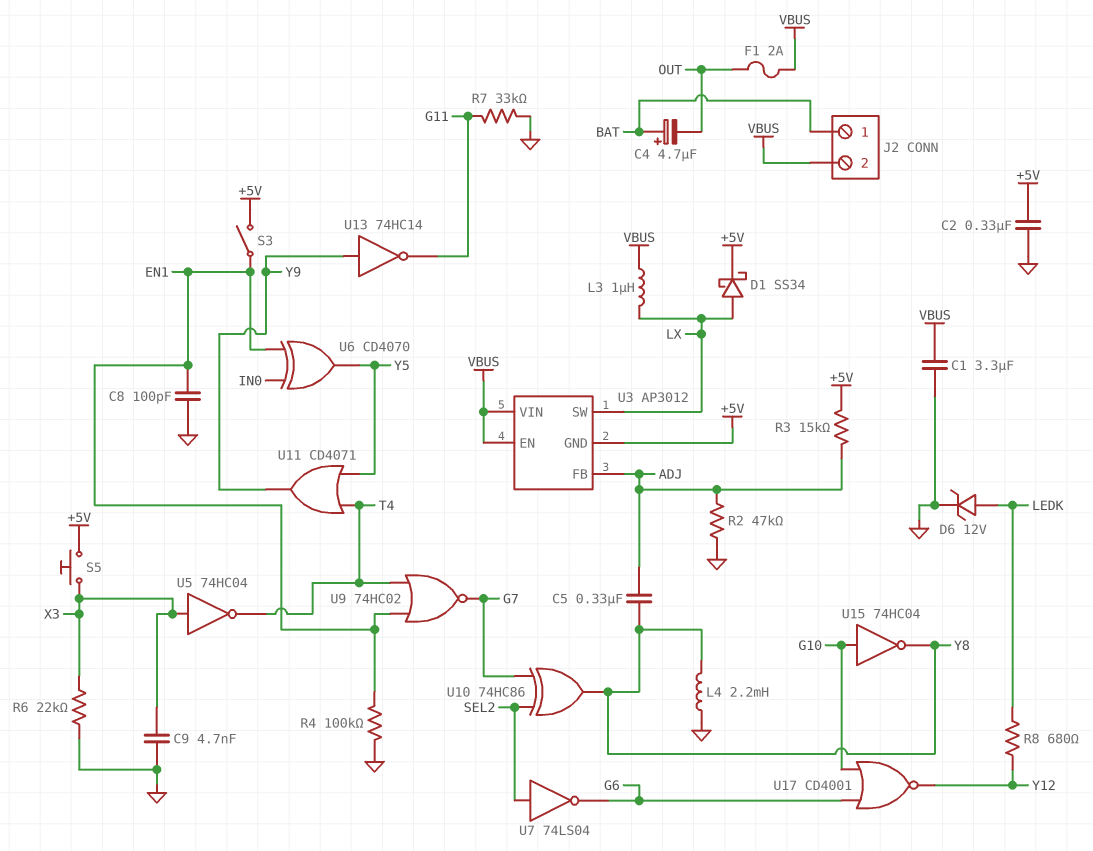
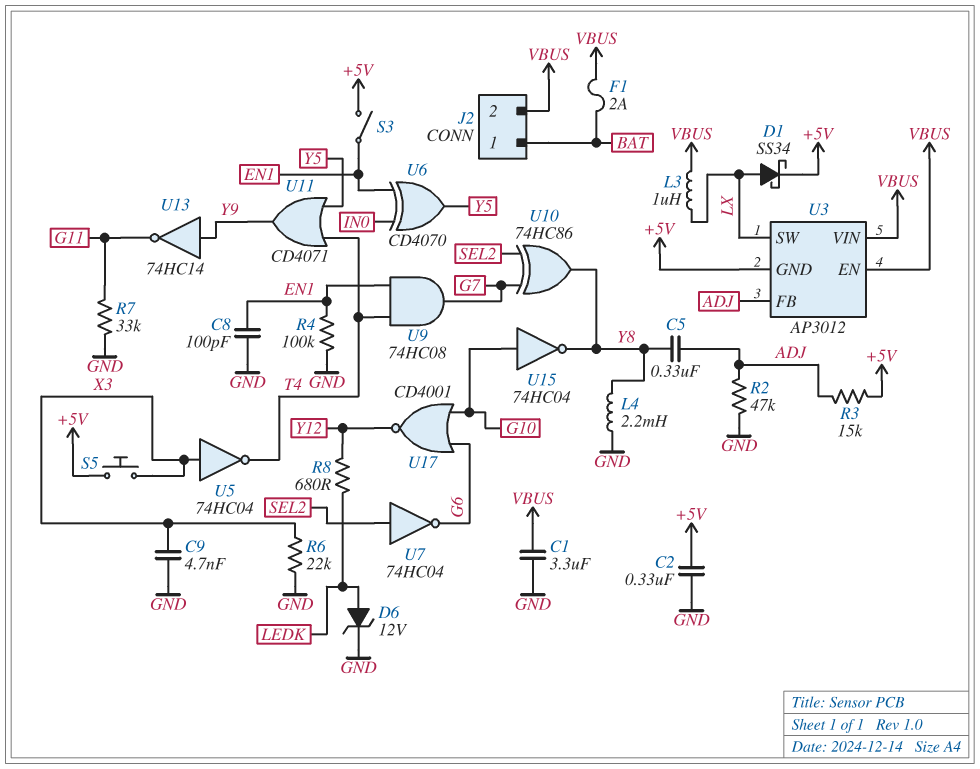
C4: 4.7uF (plus BAT, minus OUT) -> none
F1: 2A (OUT, VBUS) -> 2A (BAT, VBUS)
U7: NOT 74LS04 (in SEL2, out G6) -> NOT 74HC04 (in SEL2, out G6)
U9: NOR 74HC02 (in EN1, in T4, out G7) -> AND 74HC08 (in EN1, in T4, out G7)

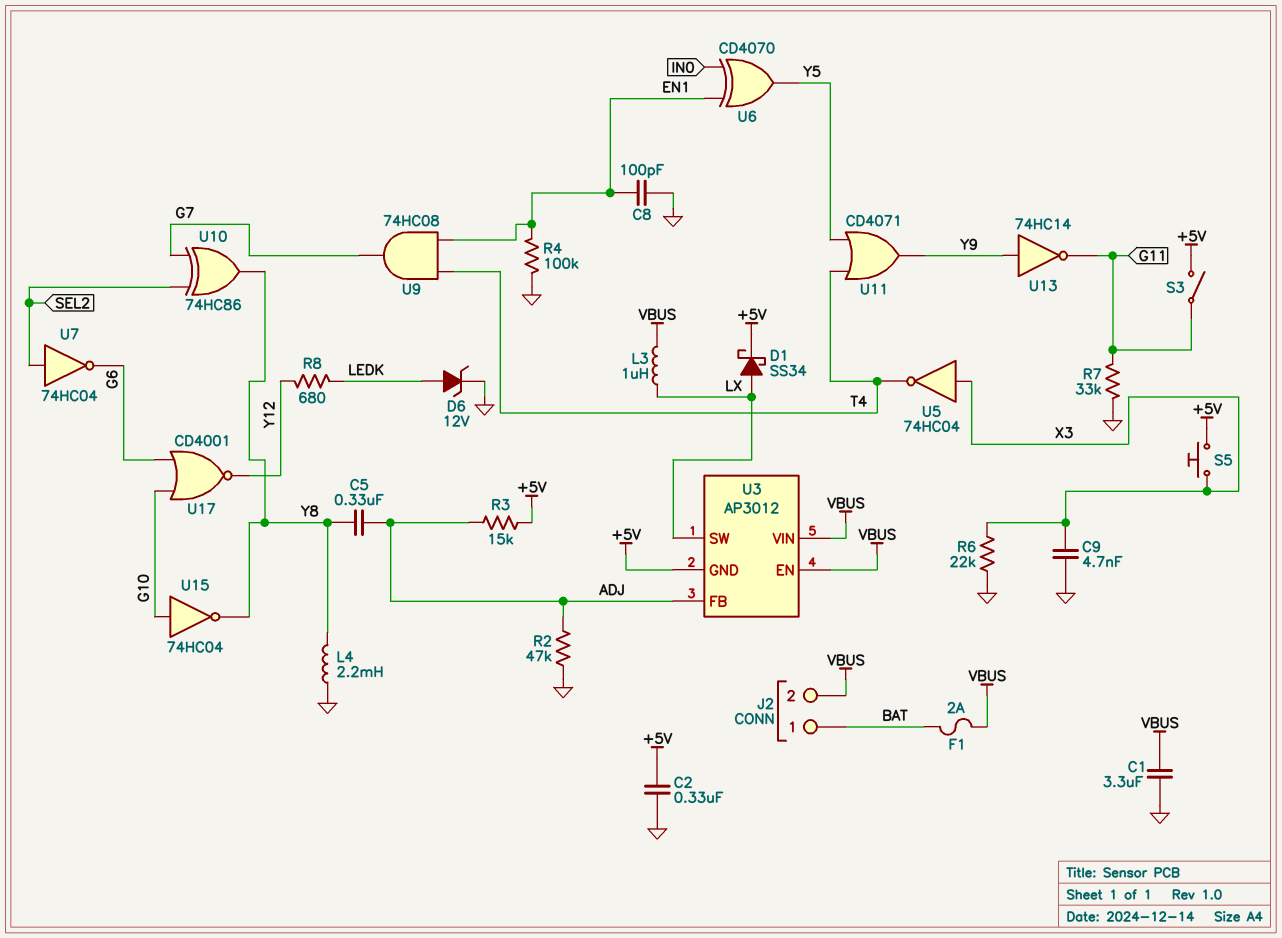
S3: switch (+5V, EN1) -> switch (+5V, G11)

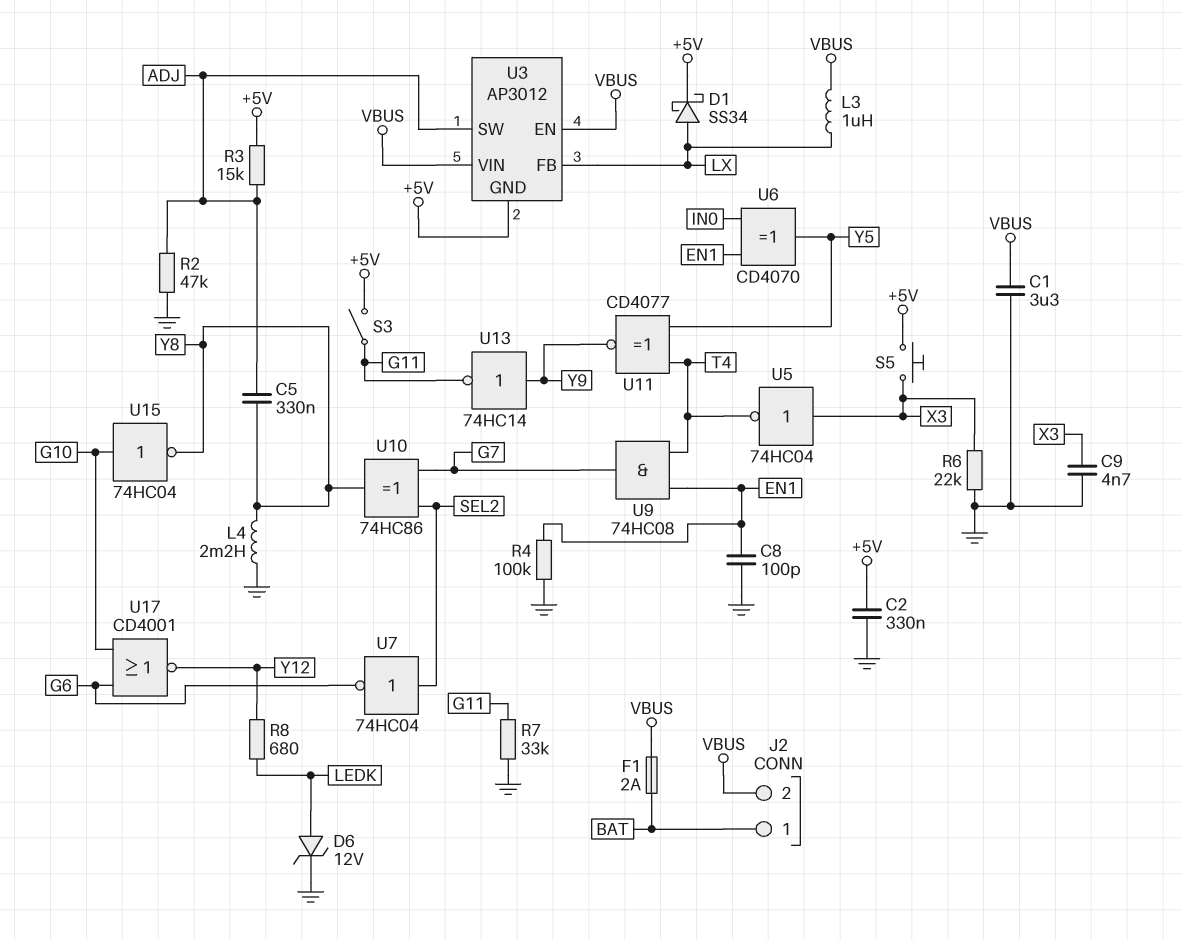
U3 pin FB: ADJ -> LX
U3 pin SW: LX -> ADJ
U11: OR CD4071 (in T4, in Y5, out Y9) -> XNOR CD4077 (in T4, in Y5, out Y9)

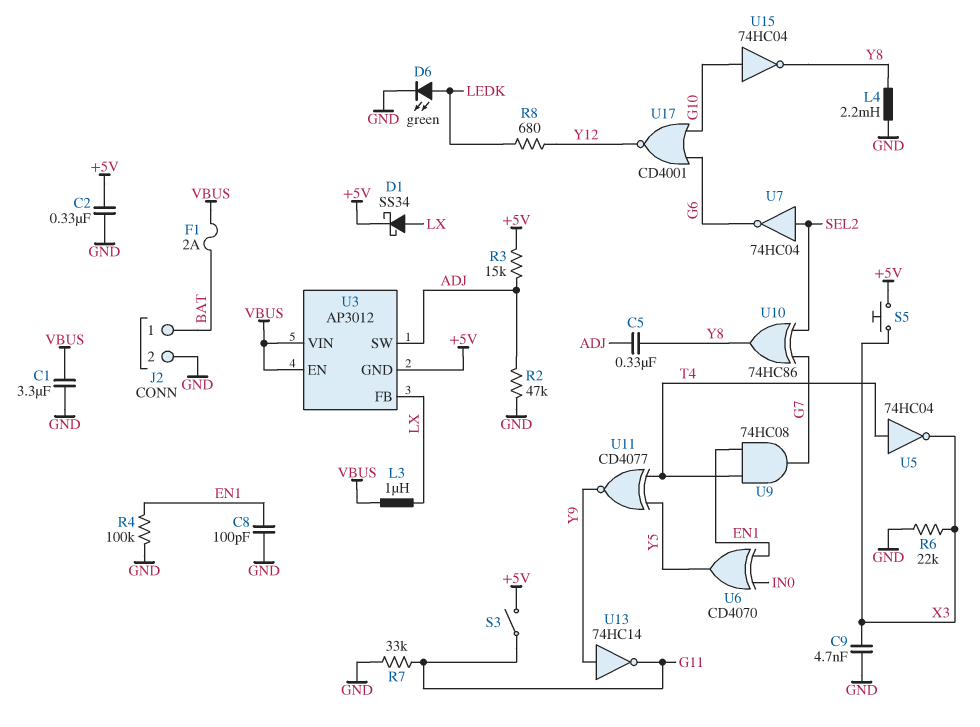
D6: zener 12V (A LEDK, K GND) -> LED green (A LEDK, K GND)
J2 pin 2: VBUS -> GND
U5: NOT 74HC04 (in X3, out T4) -> NOT 74HC04 (in T4, out X3)

